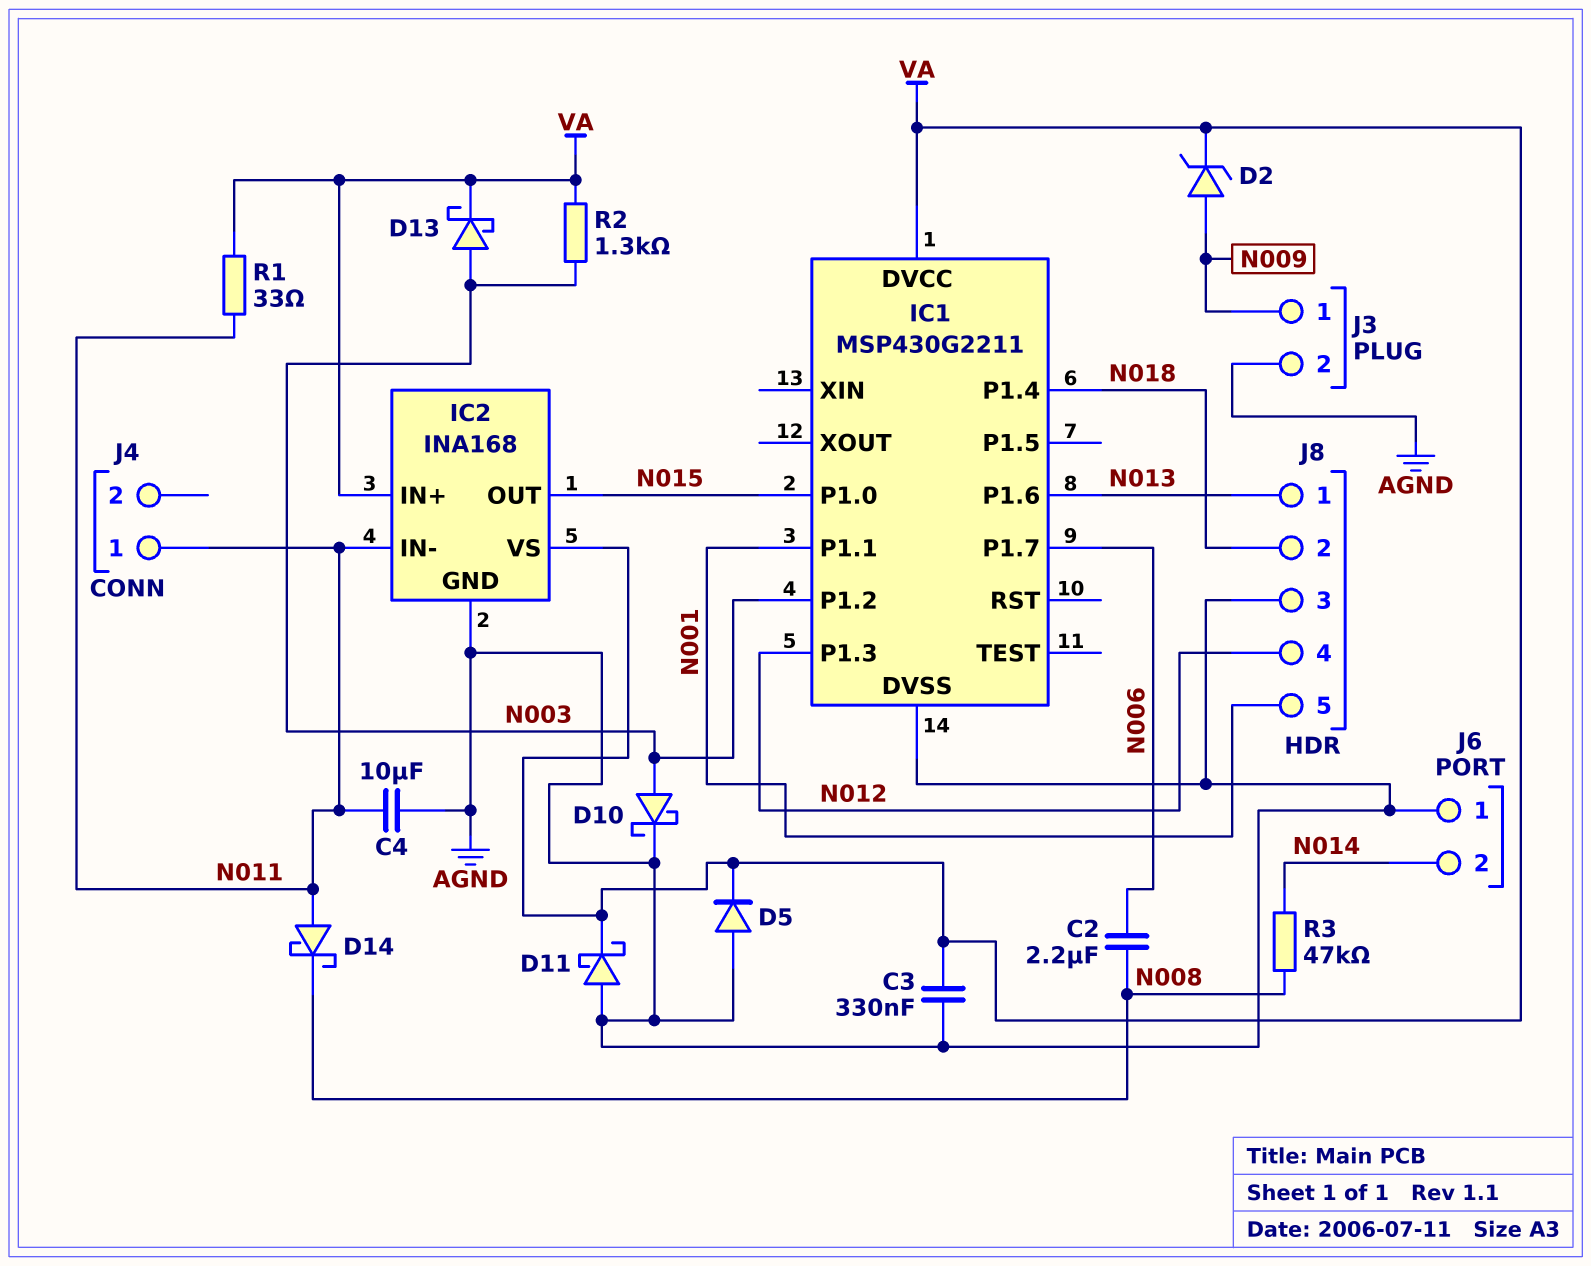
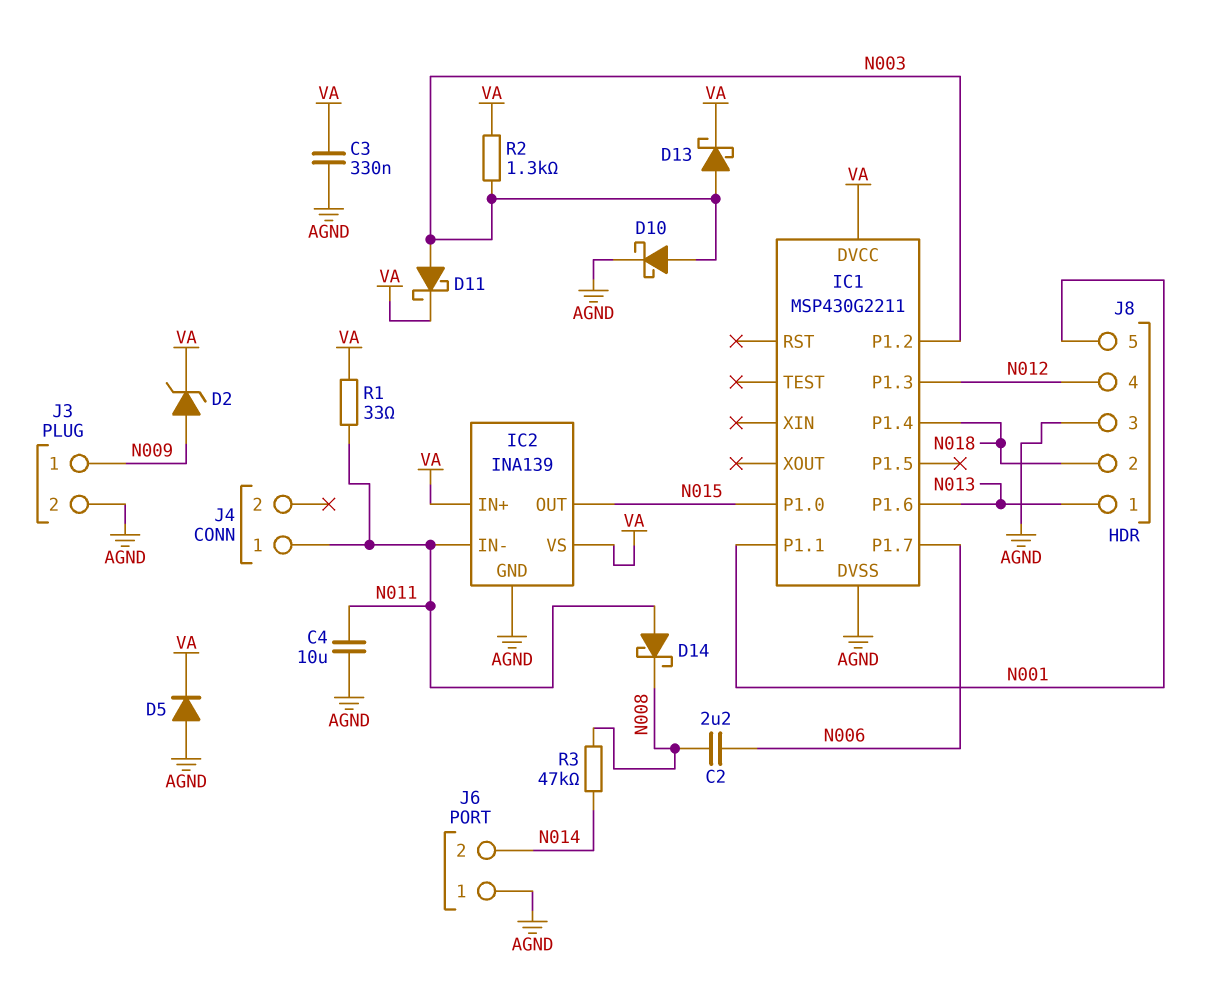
D11: schottky (A AGND, K VA) -> schottky (A N003, K VA)
IC2: INA168 -> INA139

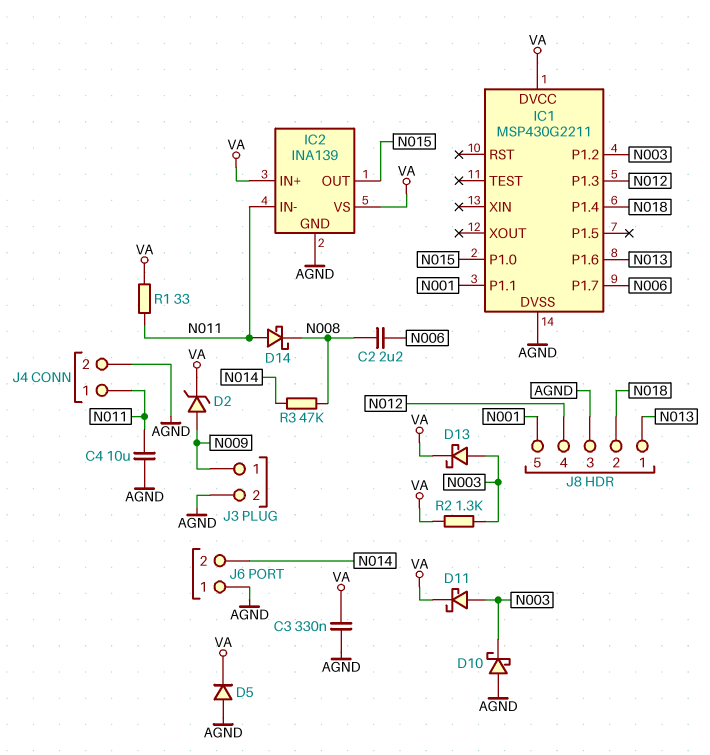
D10: schottky (A N003, K AGND) -> schottky (A AGND, K N003)
J4 pin 2: none -> AGND

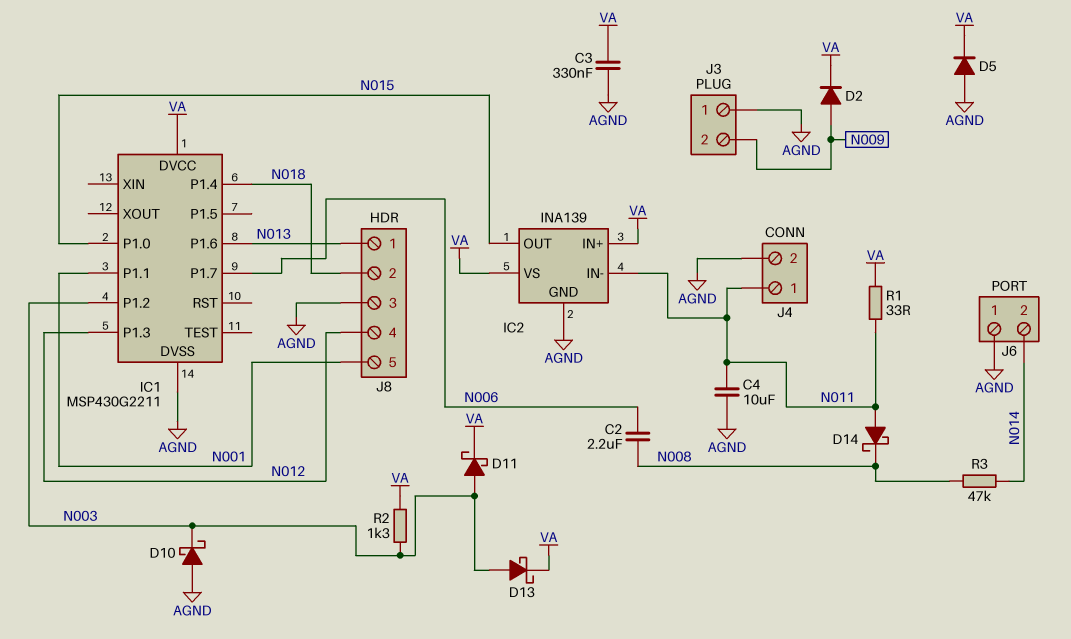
D2: zener (A N009, K VA) -> diode (A N009, K VA)
J3 pin 1: N009 -> AGND
J3 pin 2: AGND -> N009

